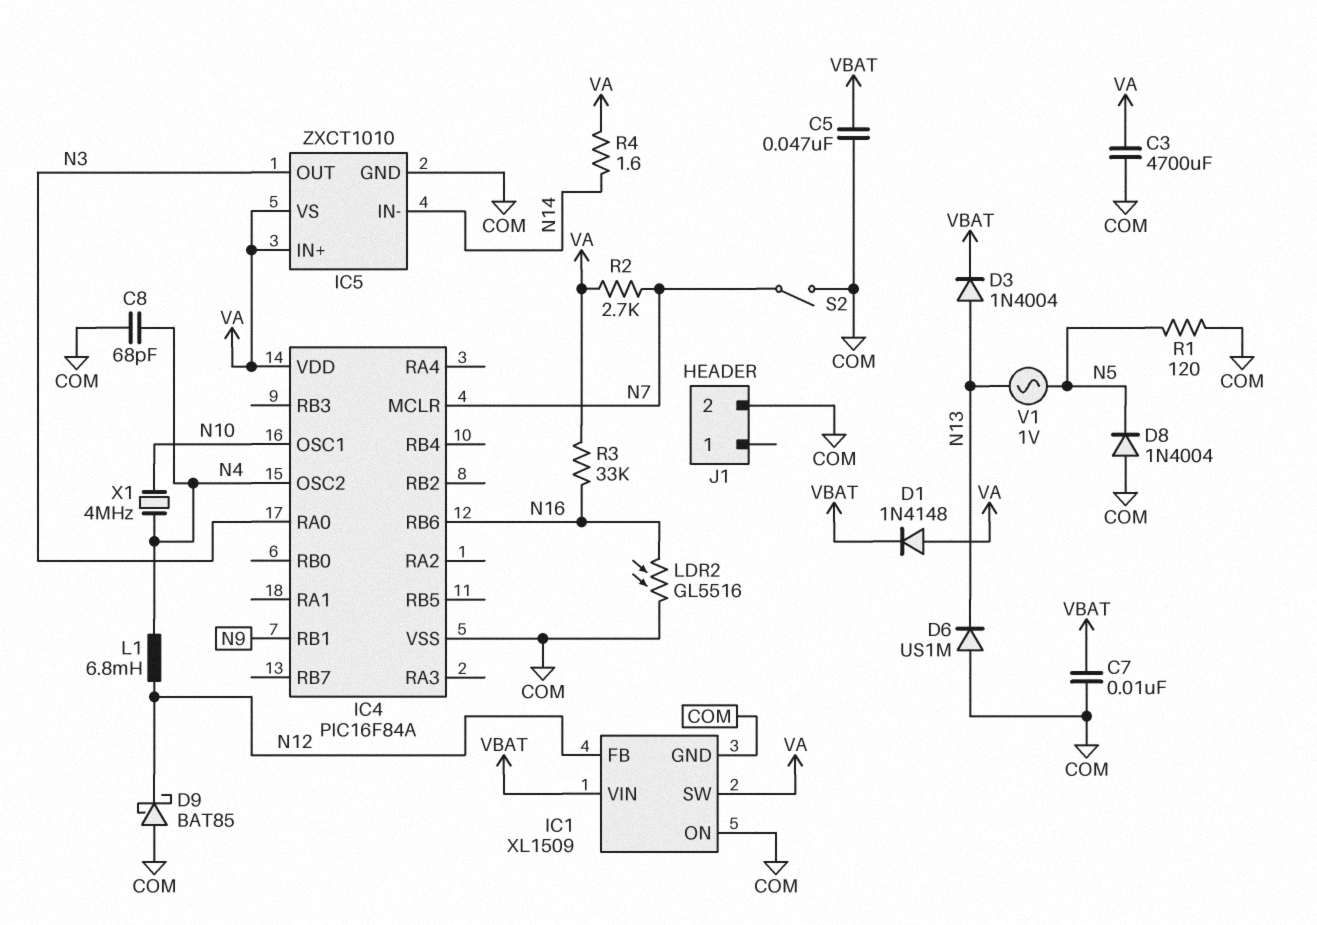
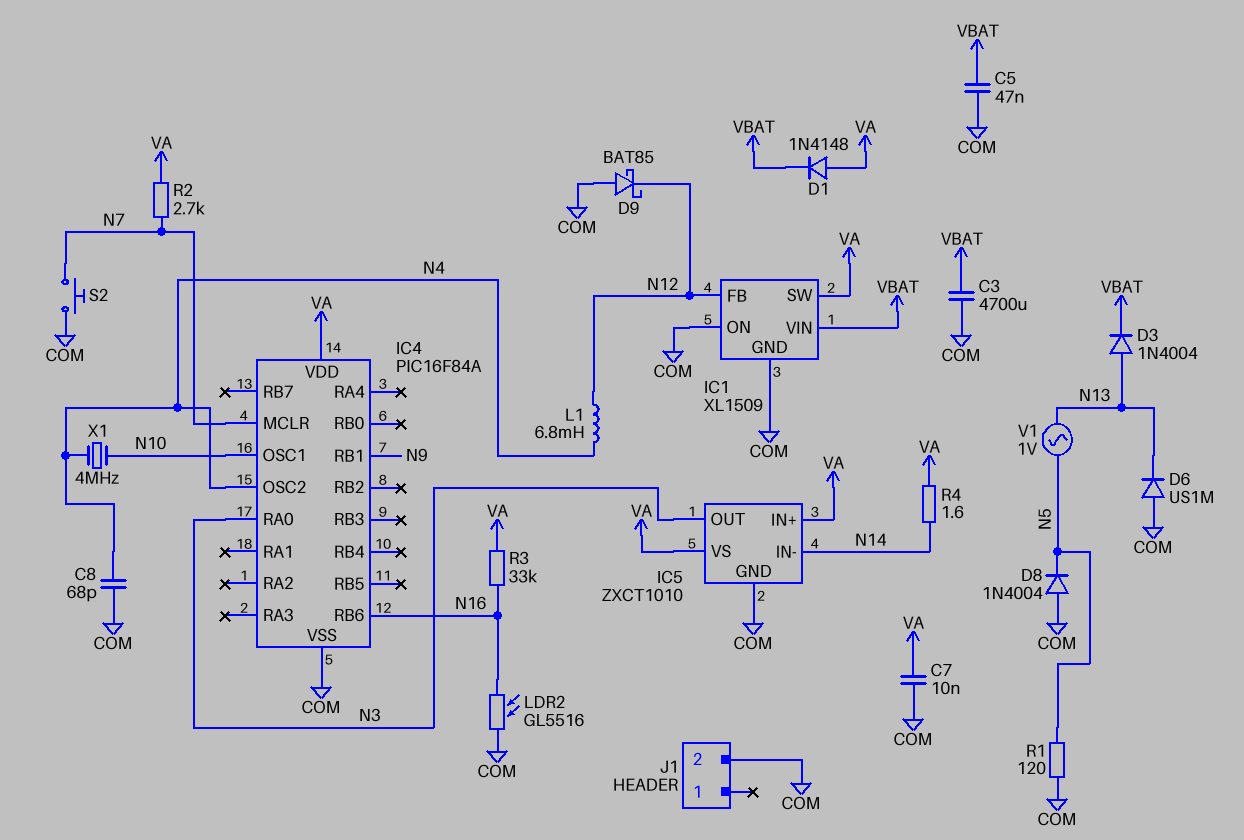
C3: 4700uF (COM, VA) -> 4700uF (COM, VBAT)
C7: 10nF (COM, VBAT) -> 10nF (COM, VA)
S2: switch (COM, N7) -> button (COM, N7)

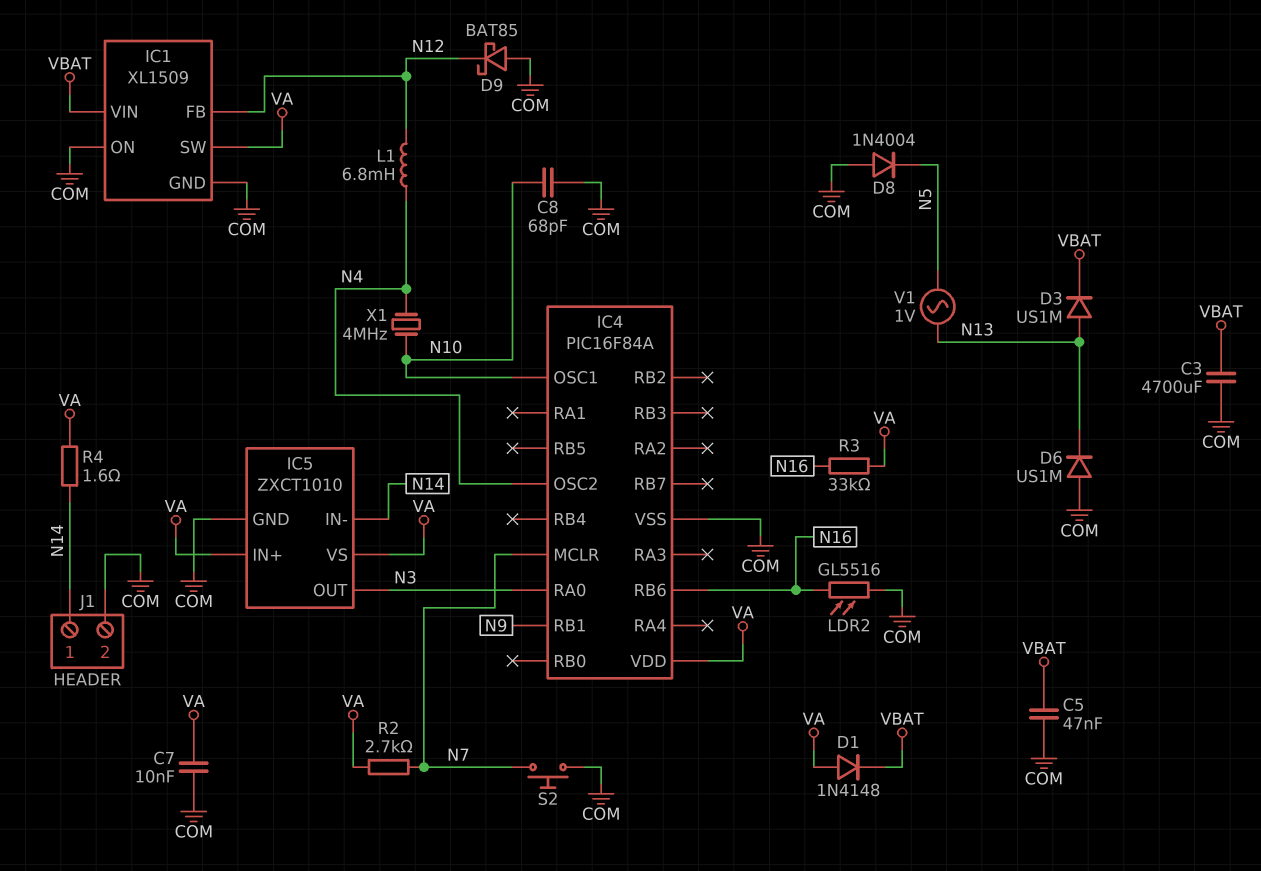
C8: 68pF (COM, N4) -> 68pF (COM, N10)
D3: diode 1N4004 (A N13, K VBAT) -> diode US1M (A N13, K VBAT)
J1 pin 1: none -> N14
R1: 120 (COM, N5) -> none

